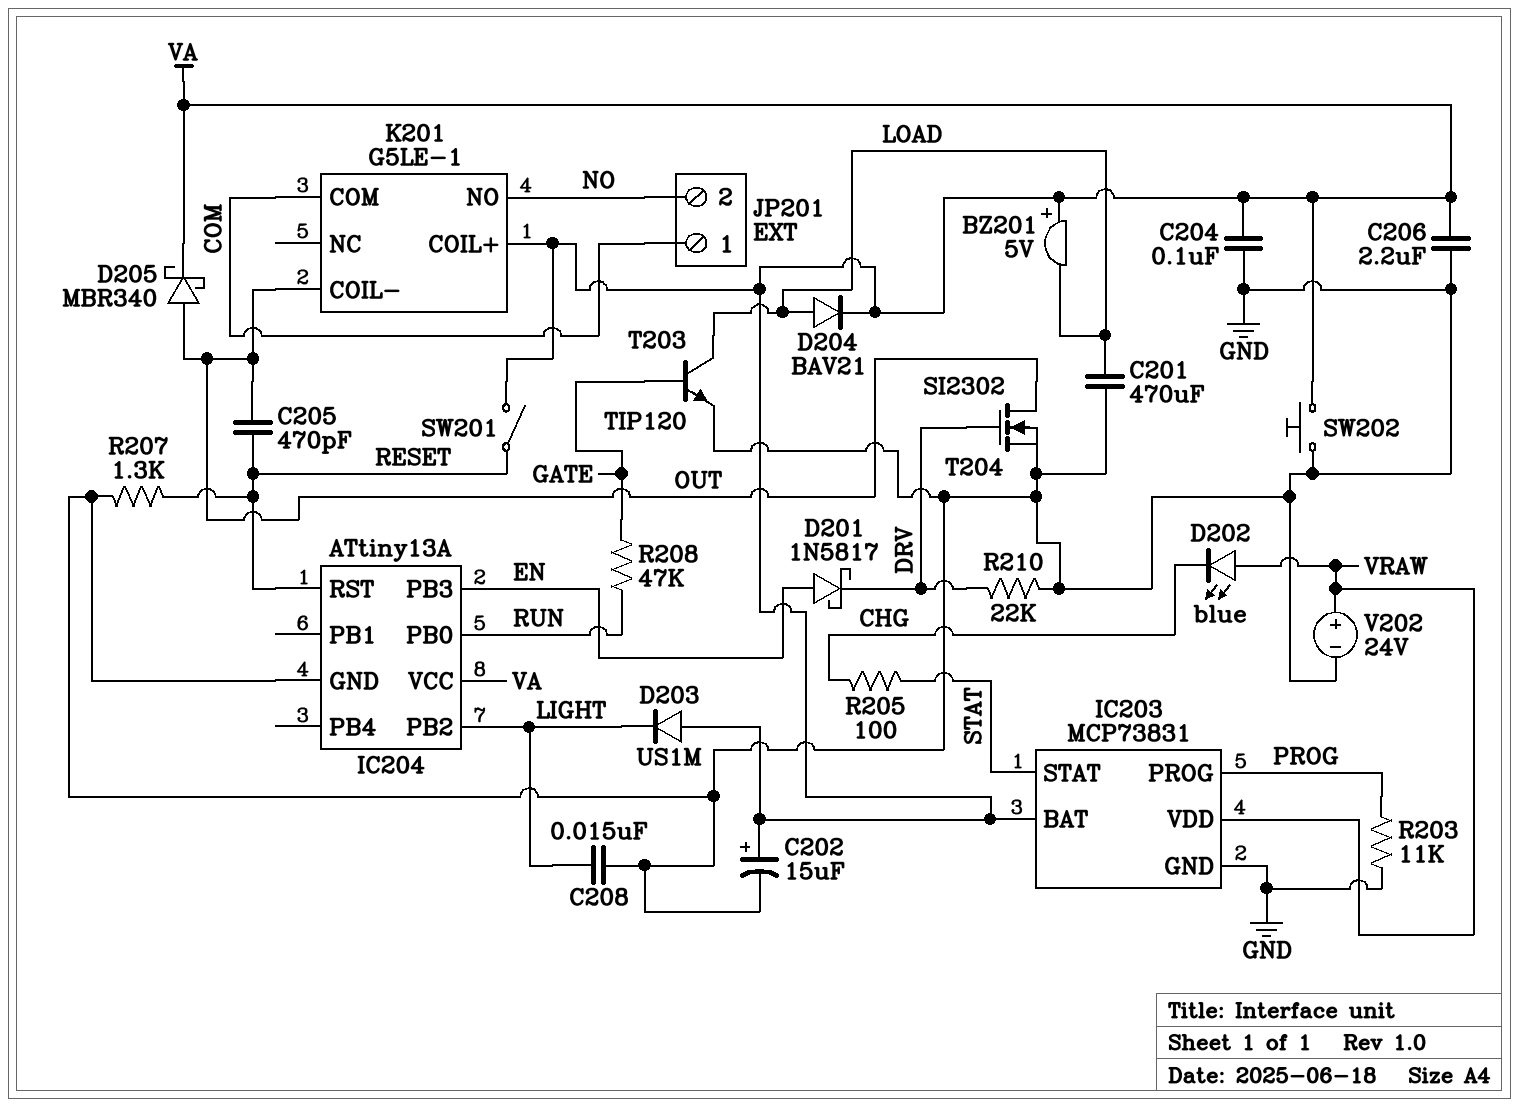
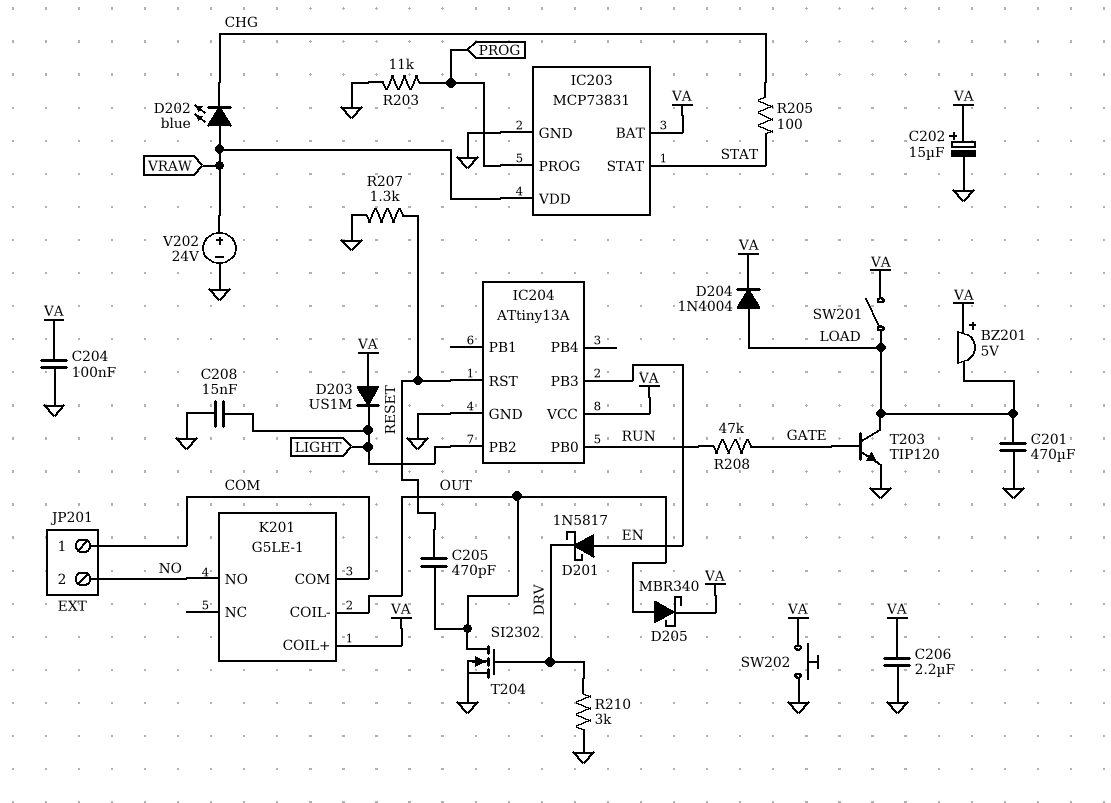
D204: diode BAV21 (A LOAD, K VA) -> diode 1N4004 (A LOAD, K VA)
R210: 22k (DRV, GND) -> 3k (DRV, GND)
SW201: switch (RESET, VA) -> switch (LOAD, VA)

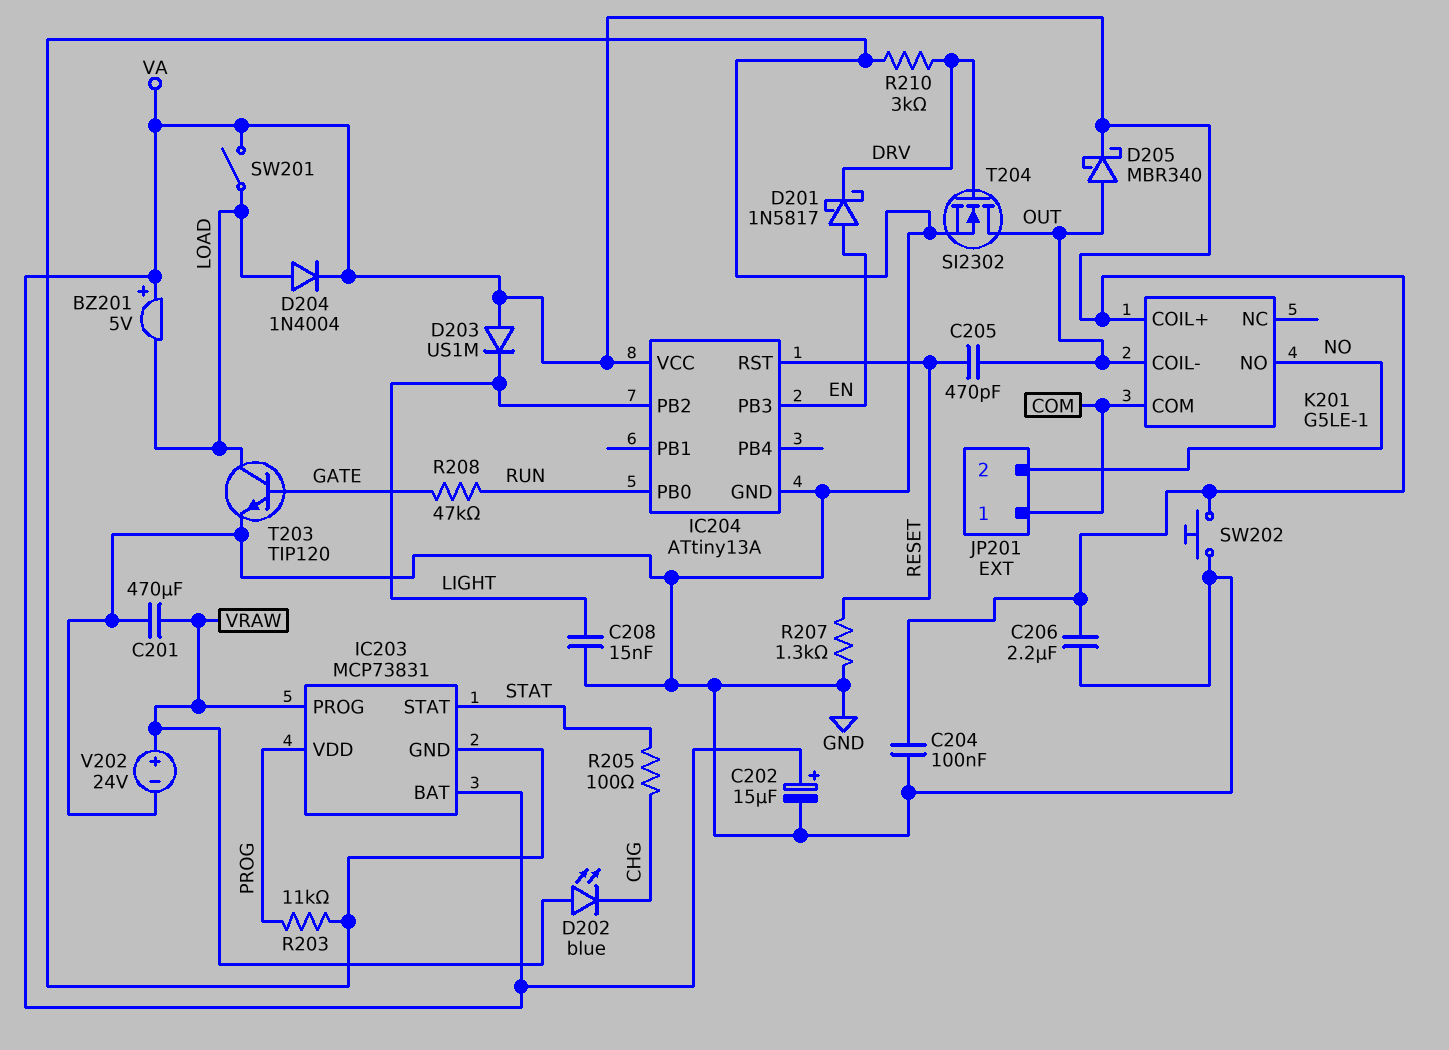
C201: 470uF (GND, LOAD) -> 470uF (GND, VRAW)
IC203 pin PROG: PROG -> VRAW
IC203 pin VDD: VRAW -> PROG

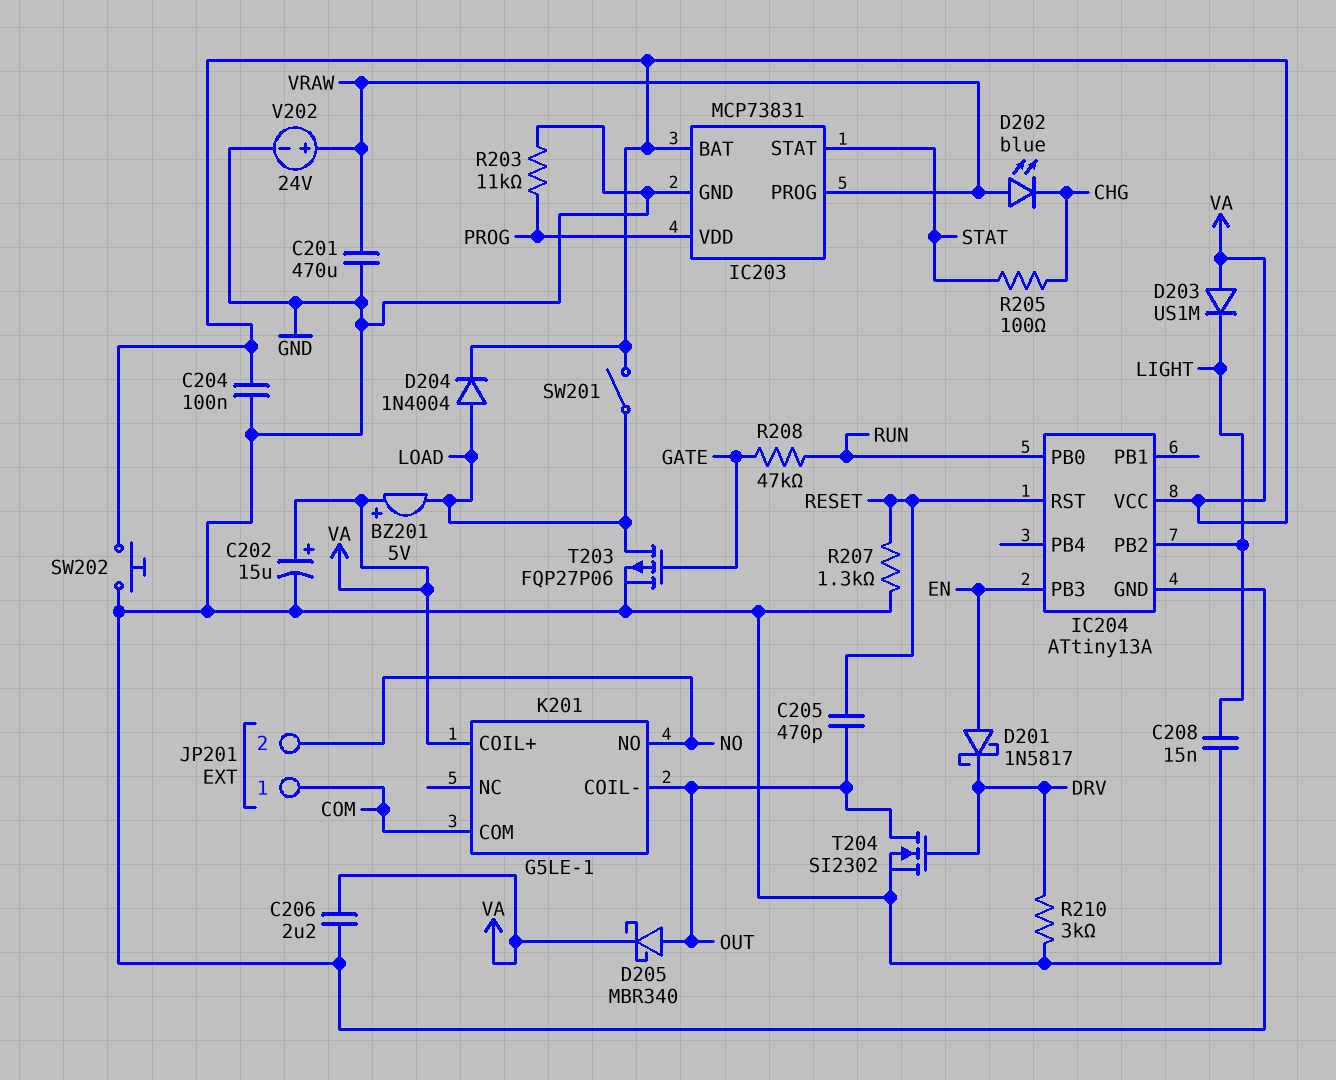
T203: NPN TIP120 (B GATE, C LOAD, E GND) -> PMOS FQP27P06 (G GATE, D LOAD, S GND)

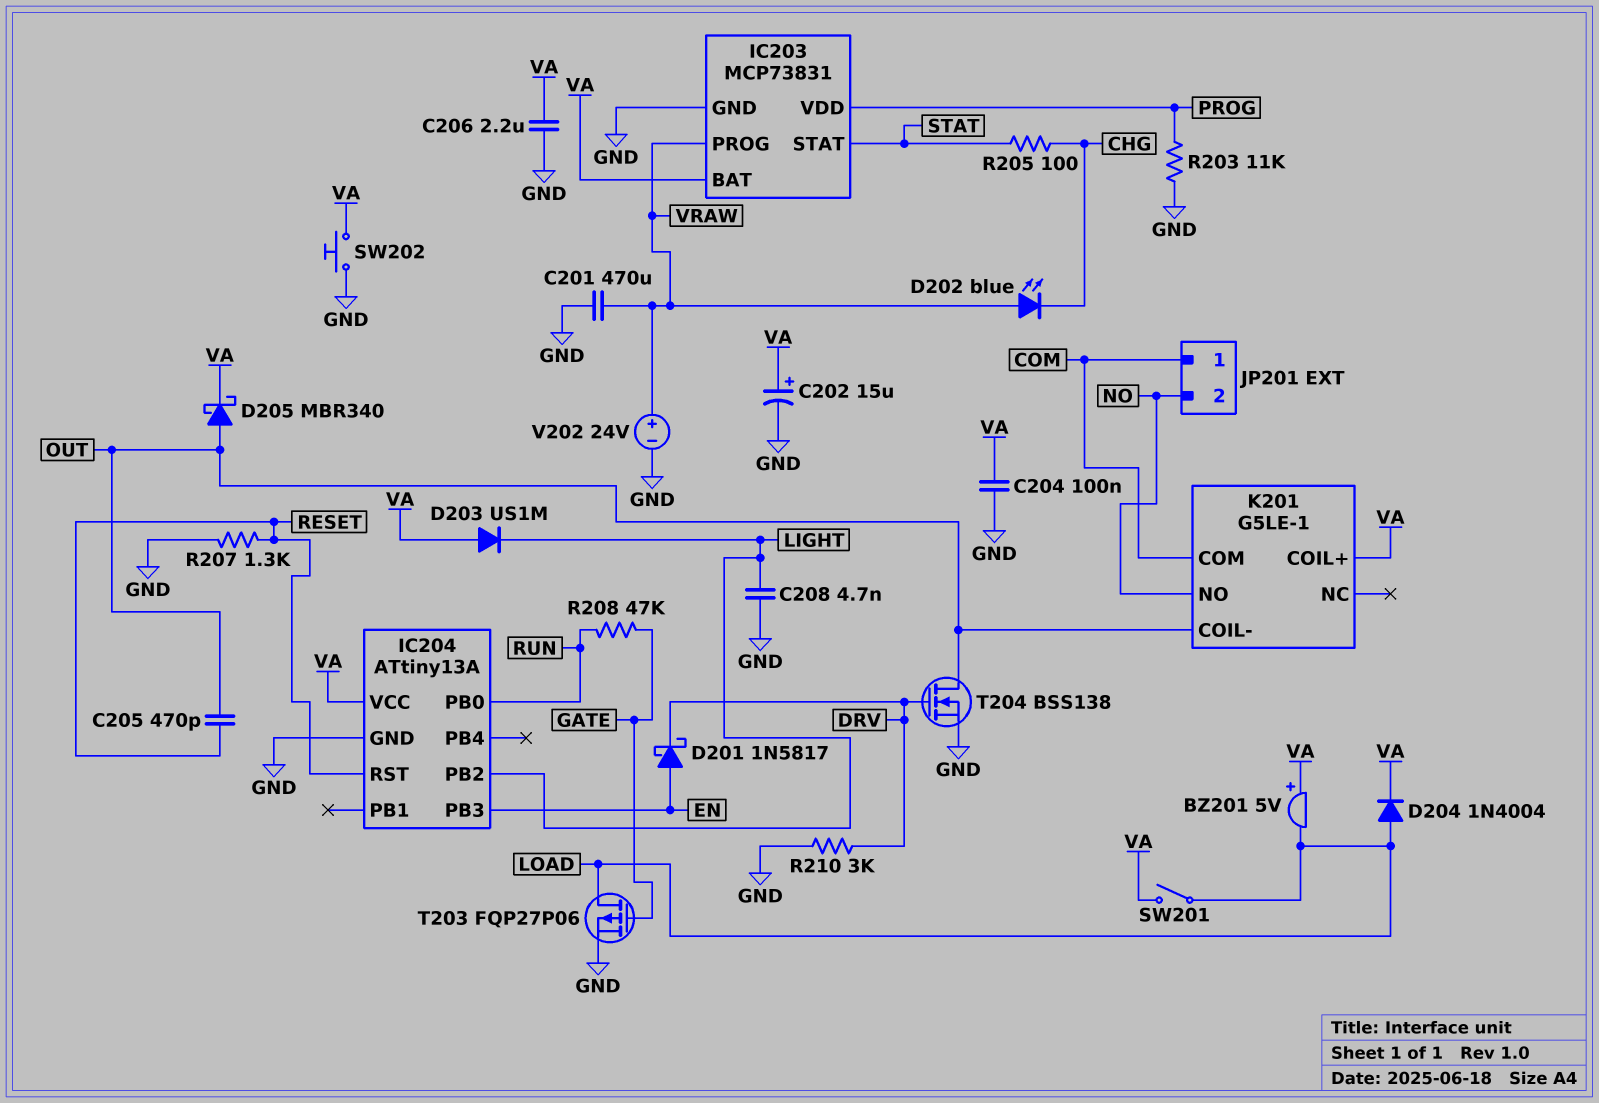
C208: 15nF (GND, LIGHT) -> 4.7nF (GND, LIGHT)
T204: NMOS SI2302 (G DRV, D OUT, S GND) -> NMOS BSS138 (G DRV, D OUT, S GND)

